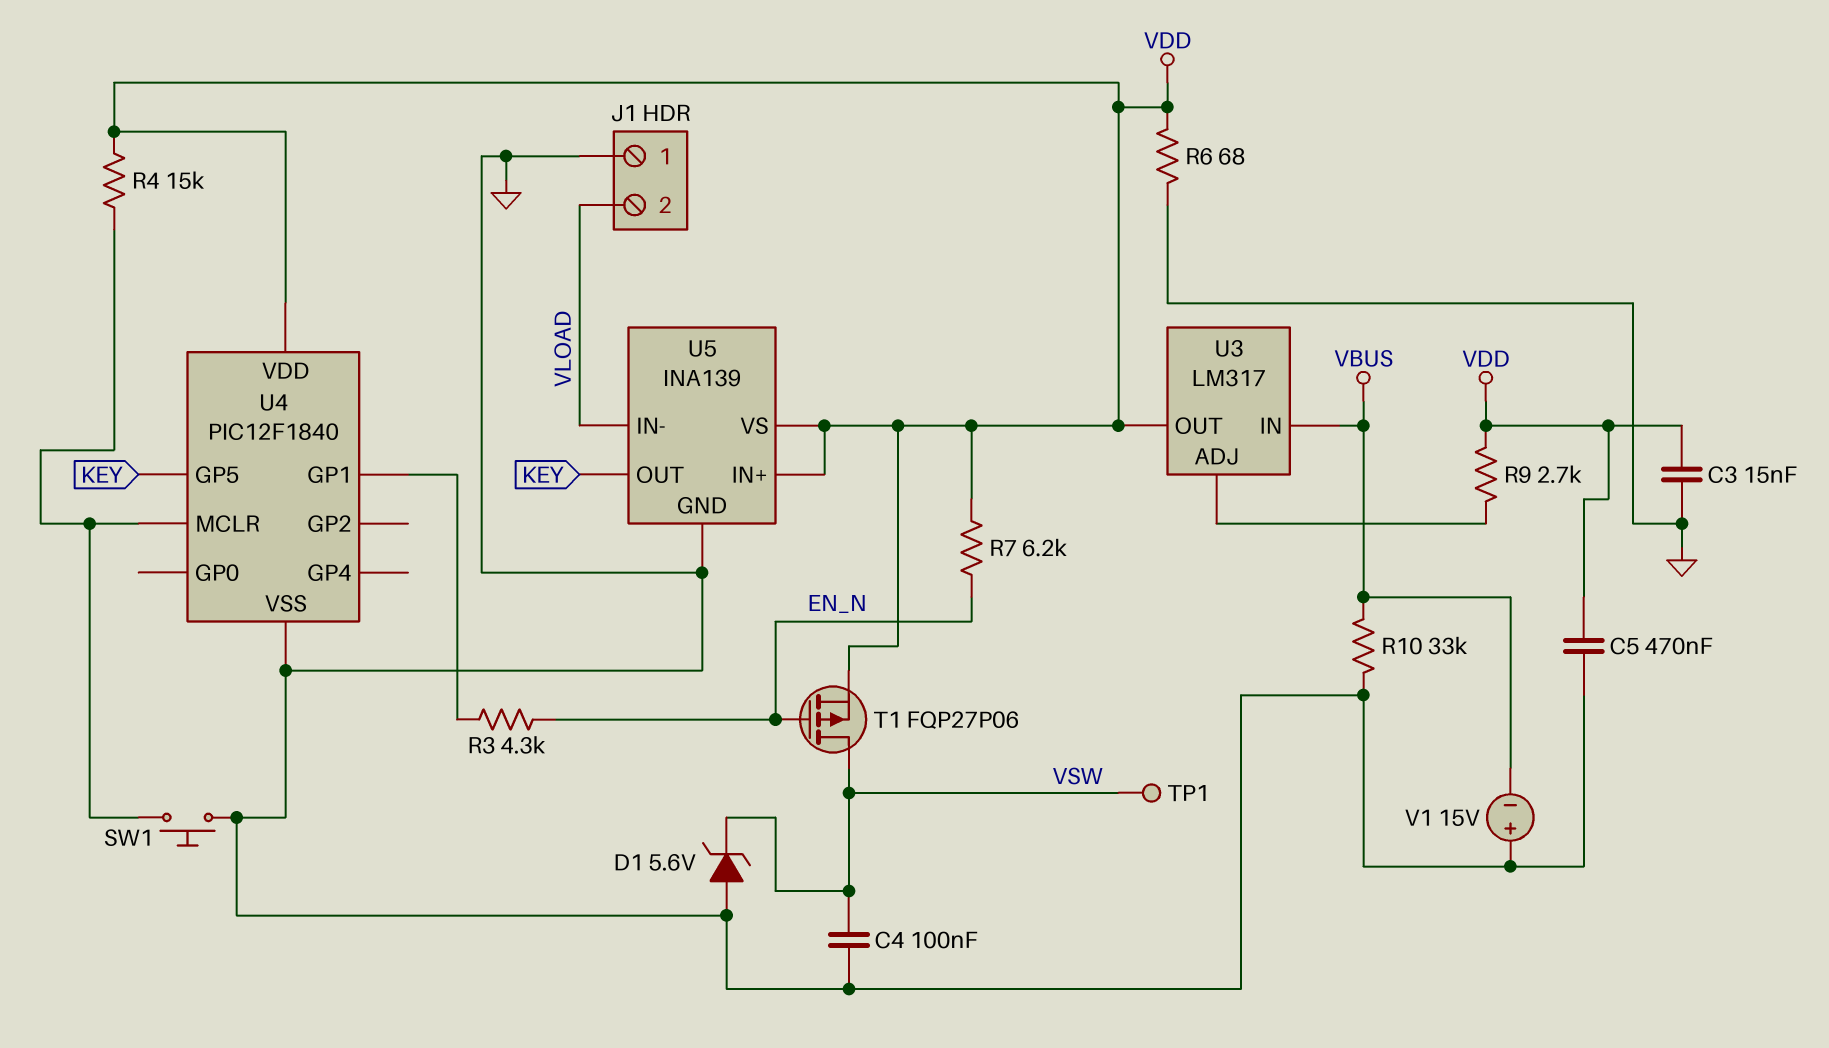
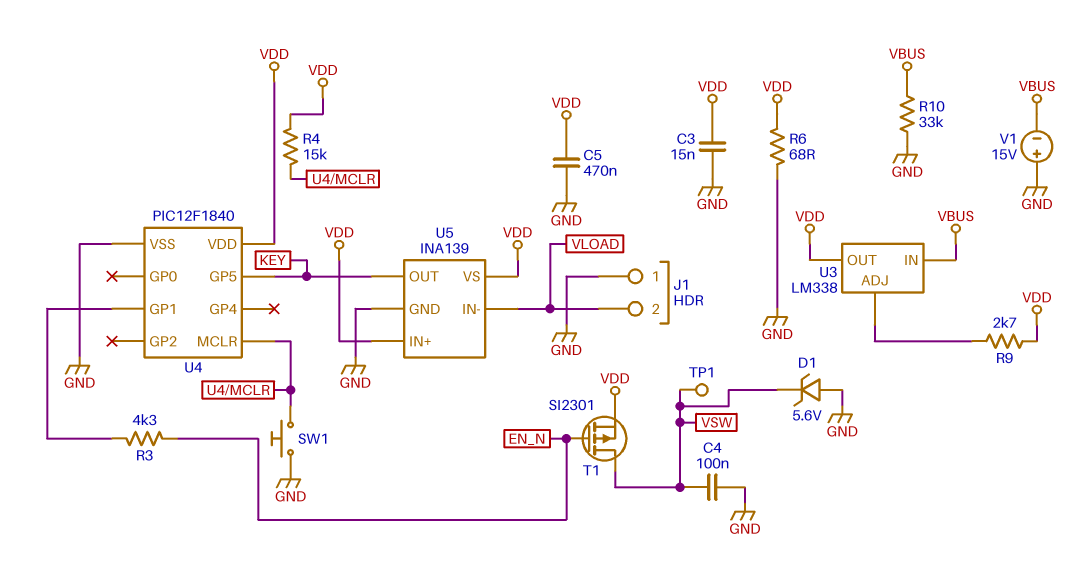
R7: 6.2k (EN_N, VDD) -> none
T1: PMOS FQP27P06 (G EN_N, D VSW, S VDD) -> PMOS SI2301 (G EN_N, D VSW, S VDD)
U3: LM317 -> LM338

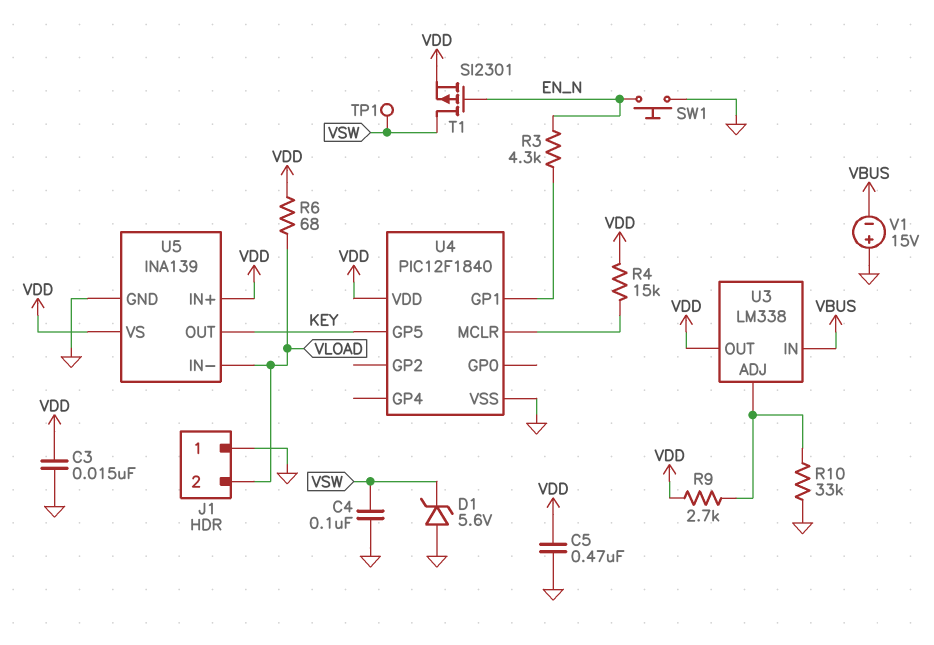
R6: 68 (GND, VDD) -> 68 (VDD, VLOAD)
R10: 33k (GND, VBUS) -> 33k (GND, U3/ADJ)
SW1: button (GND, U4/MCLR) -> button (EN_N, GND)

